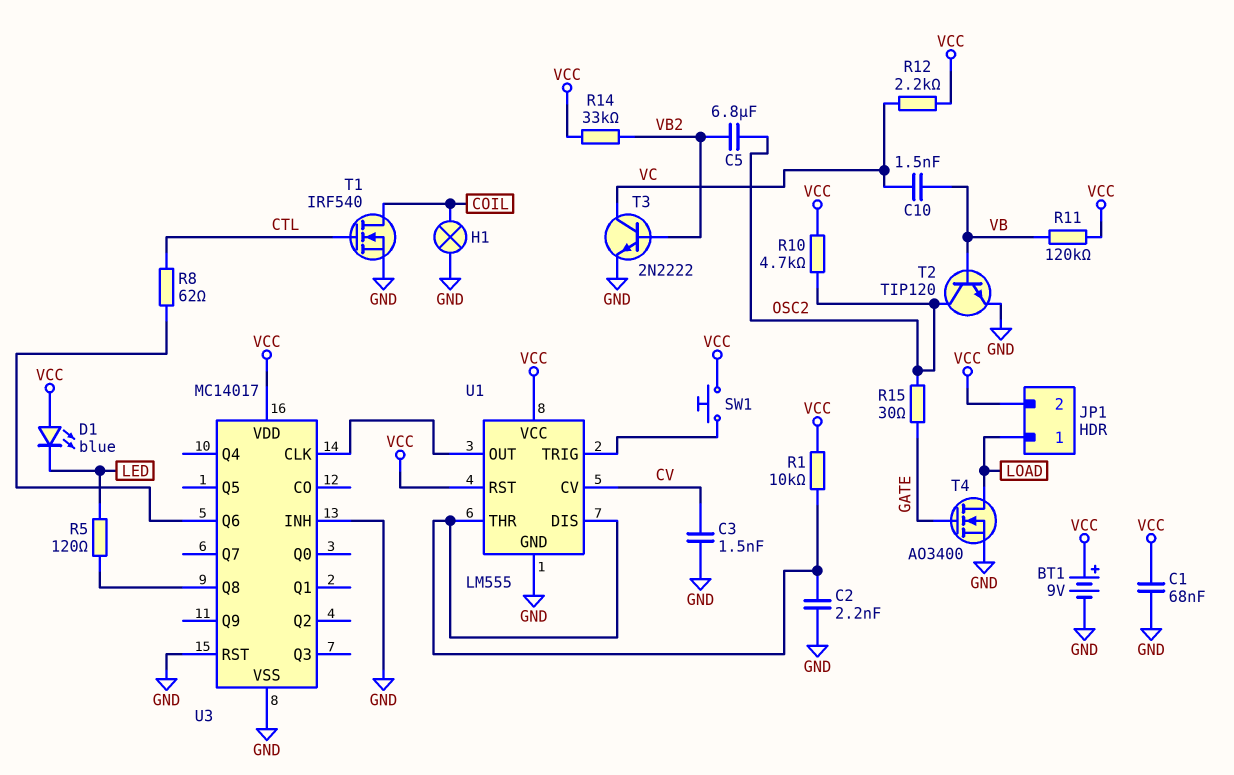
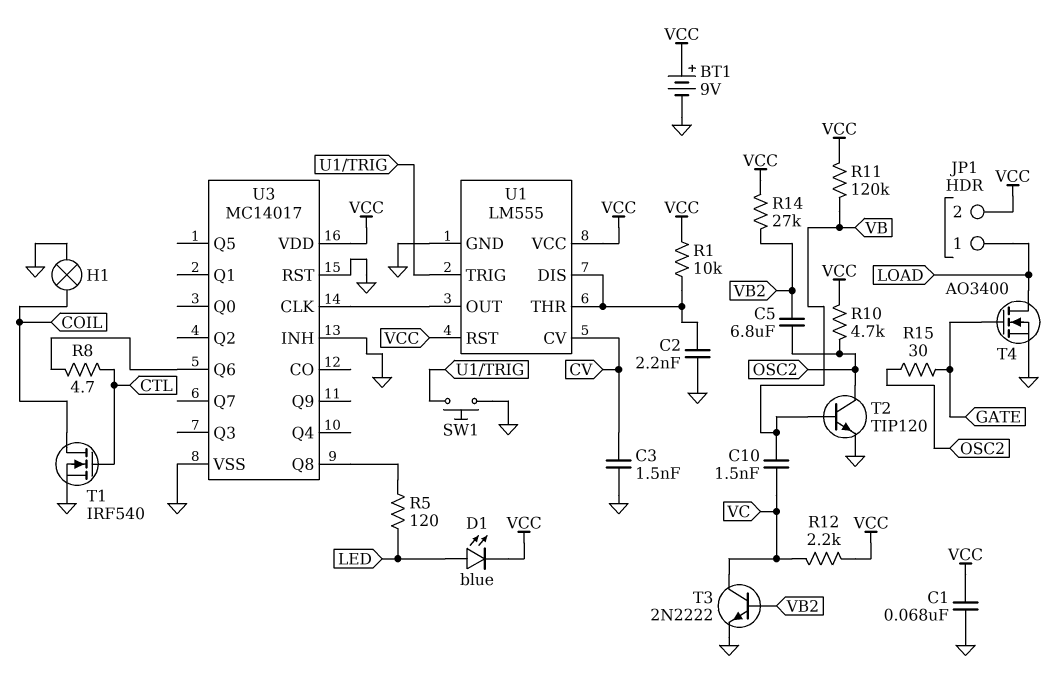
D1: LED blue (A VCC, K LED) -> LED blue (A LED, K VCC)
R8: 62 (CTL, U3/Q6) -> 4.7 (CTL, U3/Q6)
R14: 33k (VB2, VCC) -> 27k (VB2, VCC)
SW1: button (U1/TRIG, VCC) -> button (GND, U1/TRIG)

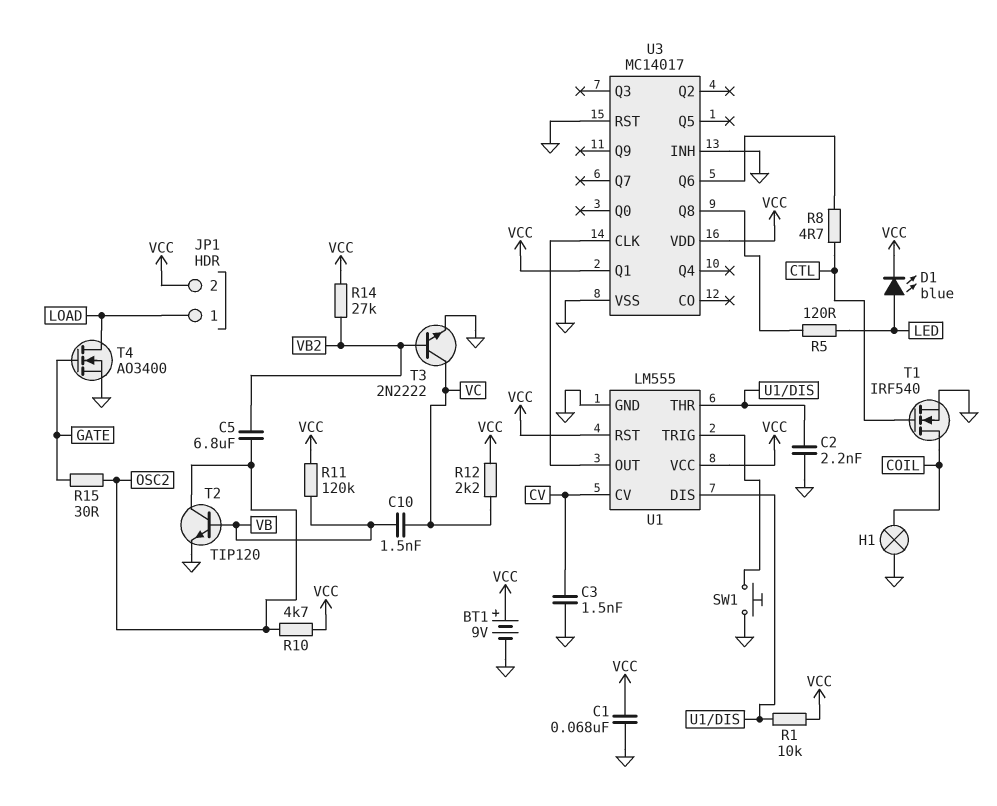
U3 pin Q1: none -> VCC

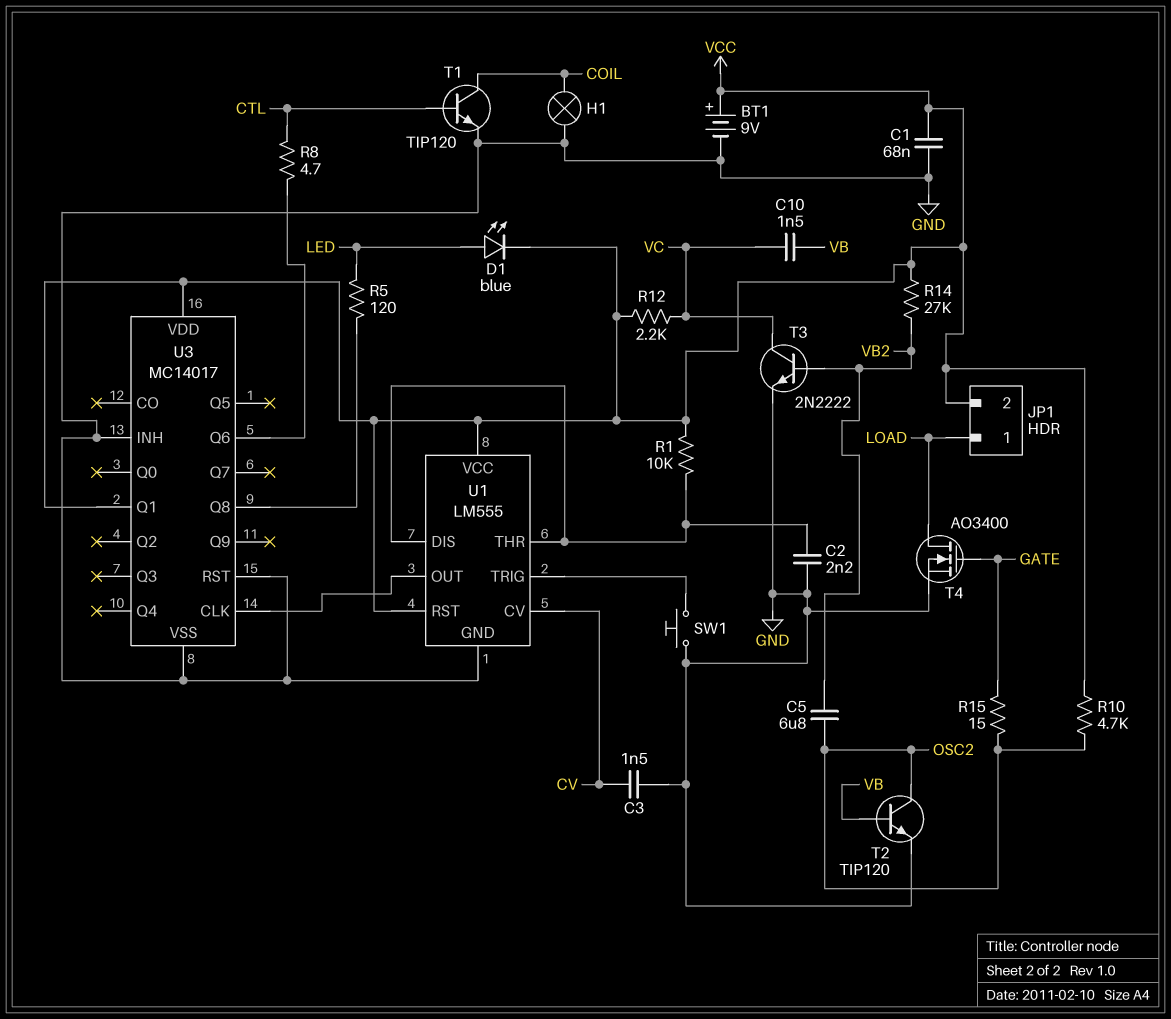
R11: 120k (VB, VCC) -> none
R15: 30 (GATE, OSC2) -> 15 (GATE, OSC2)
T1: NMOS IRF540 (G CTL, D COIL, S GND) -> NPN TIP120 (B CTL, C COIL, E GND)

